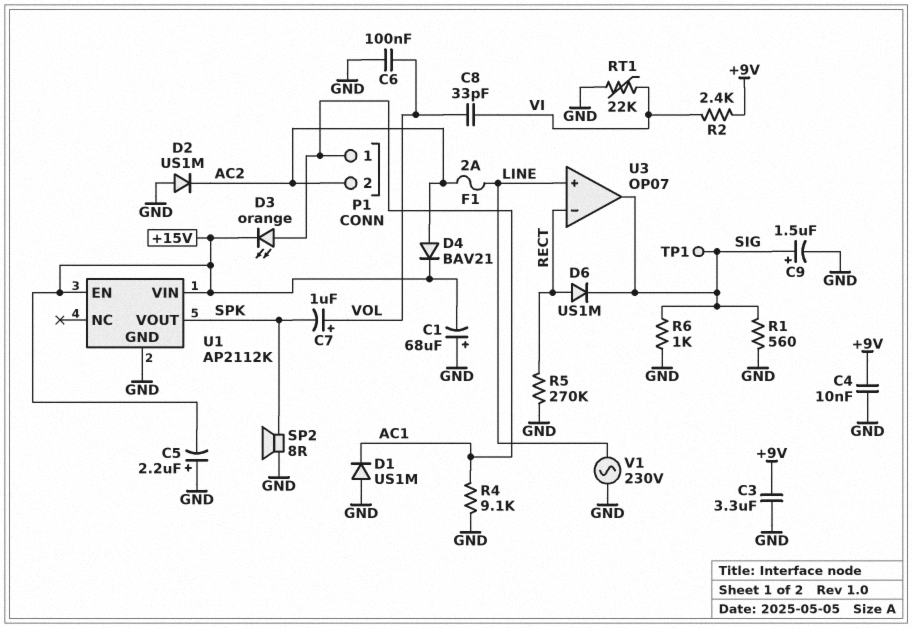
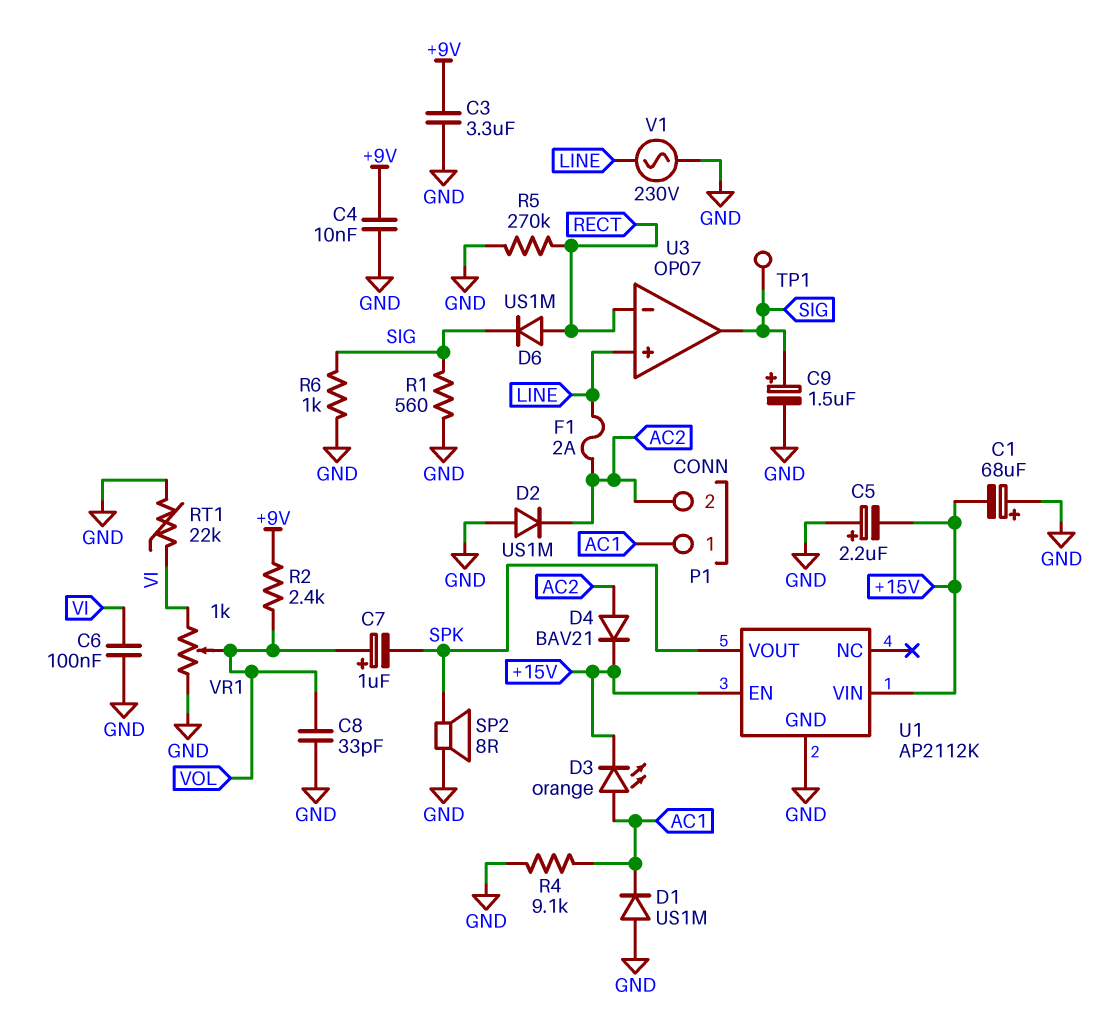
C6: 100nF (GND, VOL) -> 100nF (GND, VI)
C8: 33pF (VI, VOL) -> 33pF (GND, VOL)
R2: 2.4k (+9V, VI) -> 2.4k (+9V, VOL)
VR1: none -> 1k (GND, VI, wiper VOL)

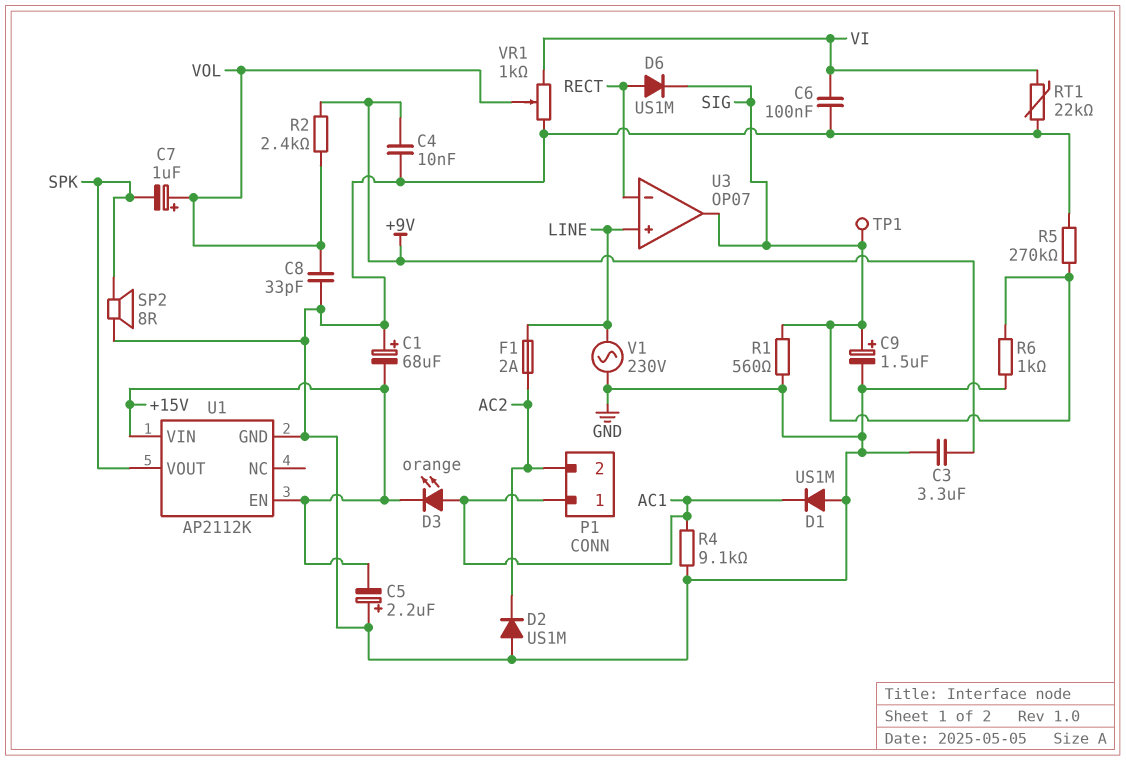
D4: diode BAV21 (A AC2, K +15V) -> none
R5: 270k (GND, RECT) -> 270k (GND, SIG)

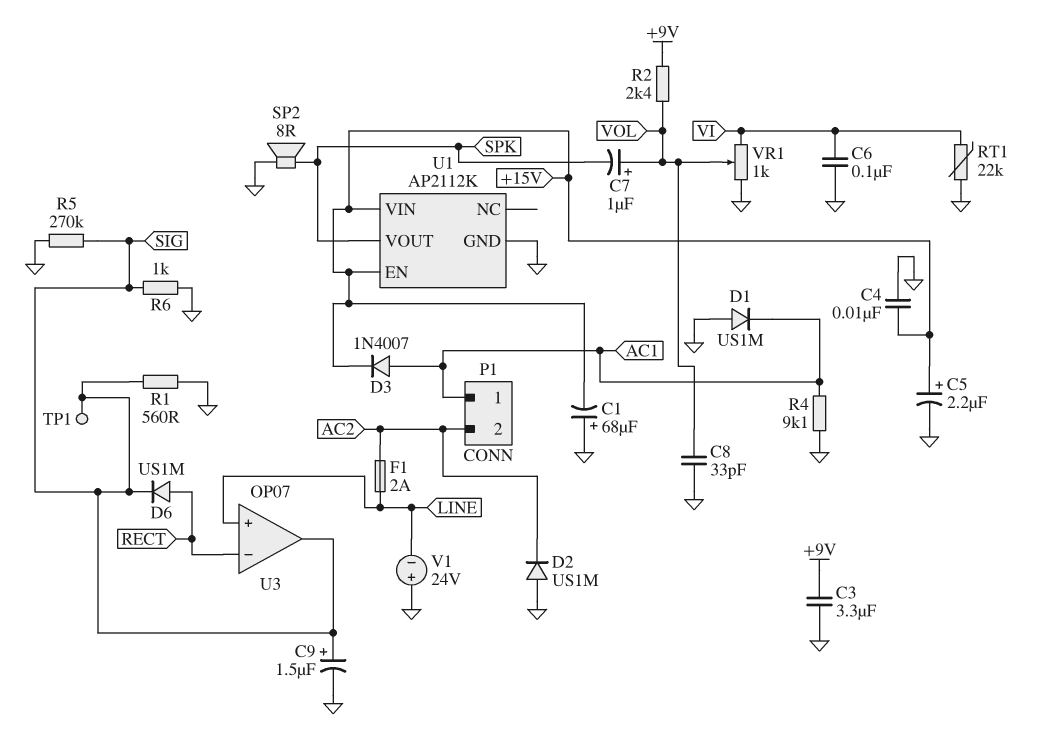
C4: 10nF (+9V, GND) -> 10nF (+15V, GND)
C5: 2.2uF (plus GND, minus +15V) -> 2.2uF (plus +15V, minus GND)
D3: LED orange (A AC1, K +15V) -> diode 1N4007 (A AC1, K +15V)
V1: AC 230V (GND, LINE) -> 24V (plus GND, minus LINE)

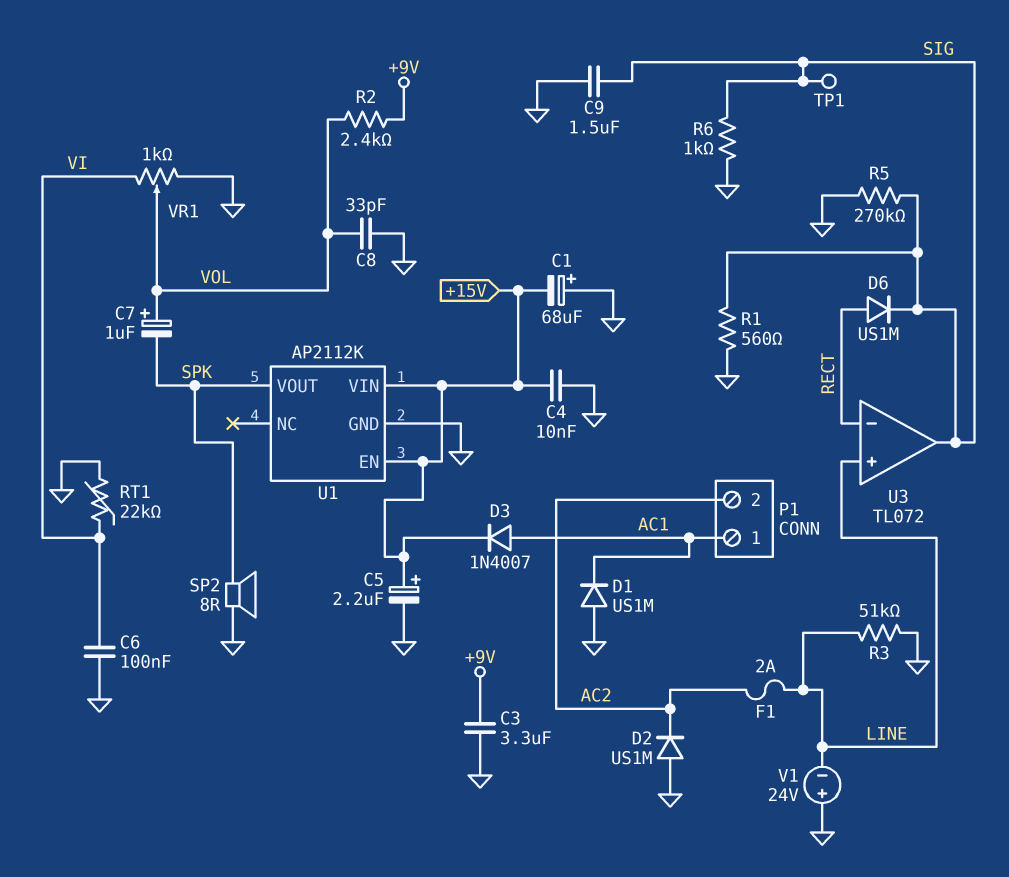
C9: 1.5uF (plus SIG, minus GND) -> 1.5uF (GND, SIG)
R3: none -> 51k (GND, LINE)
R4: 9.1k (AC1, GND) -> none
U3: OP07 -> TL072

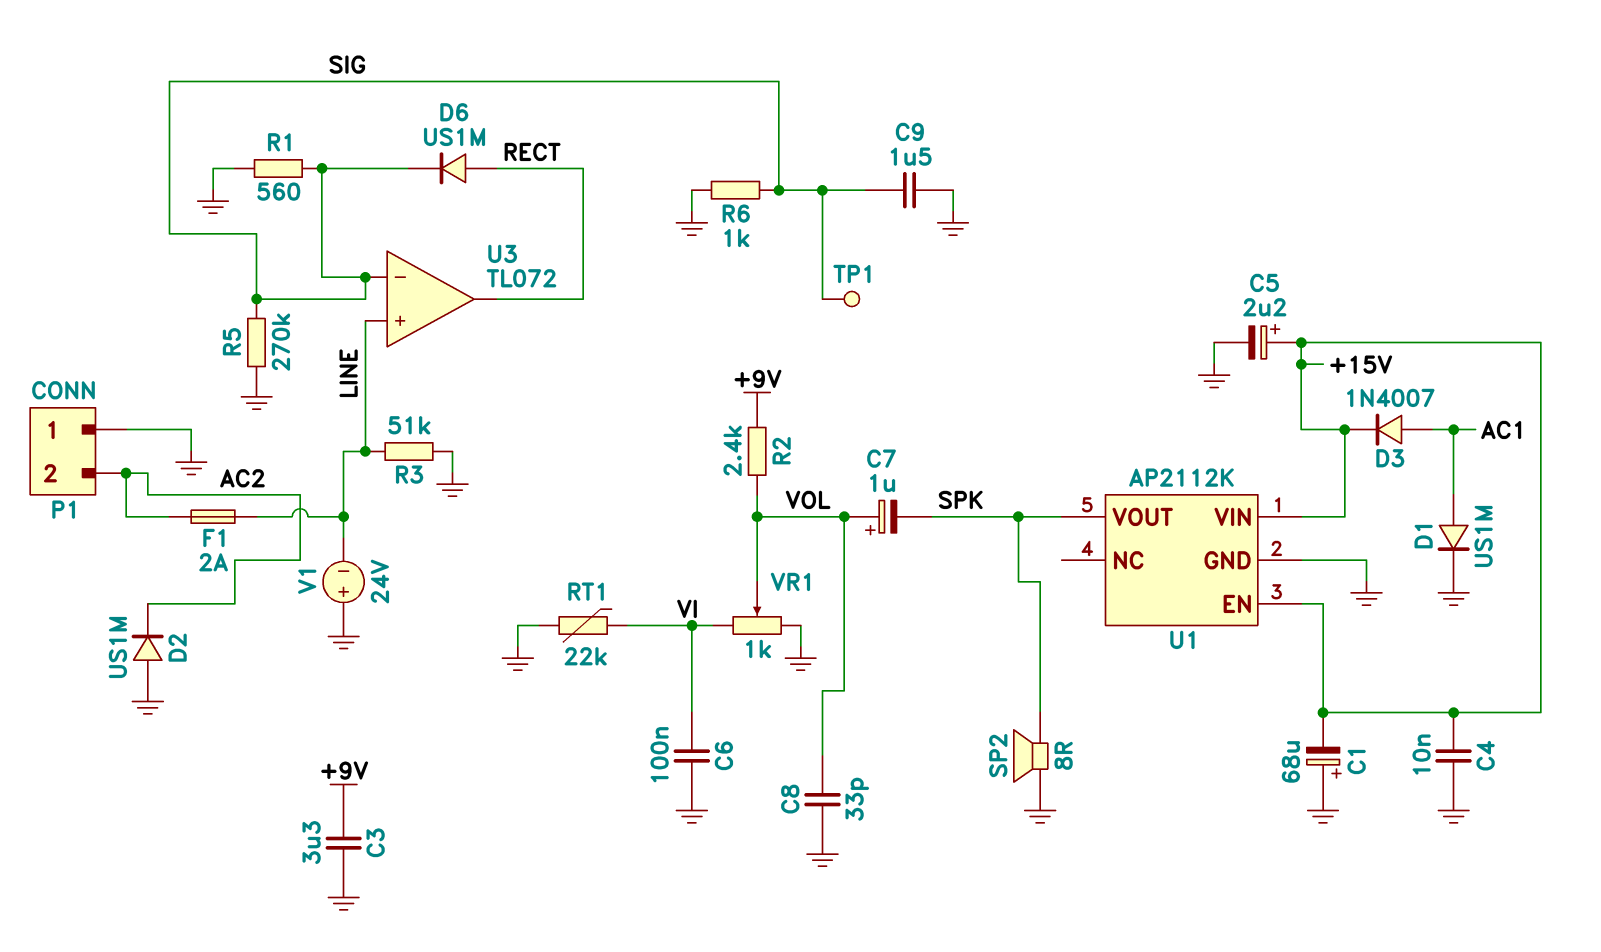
D1: diode US1M (A GND, K AC1) -> diode US1M (A AC1, K GND)
P1 pin 1: AC1 -> GND
U3 pin in-: RECT -> SIG
U3 pin out: SIG -> RECT

